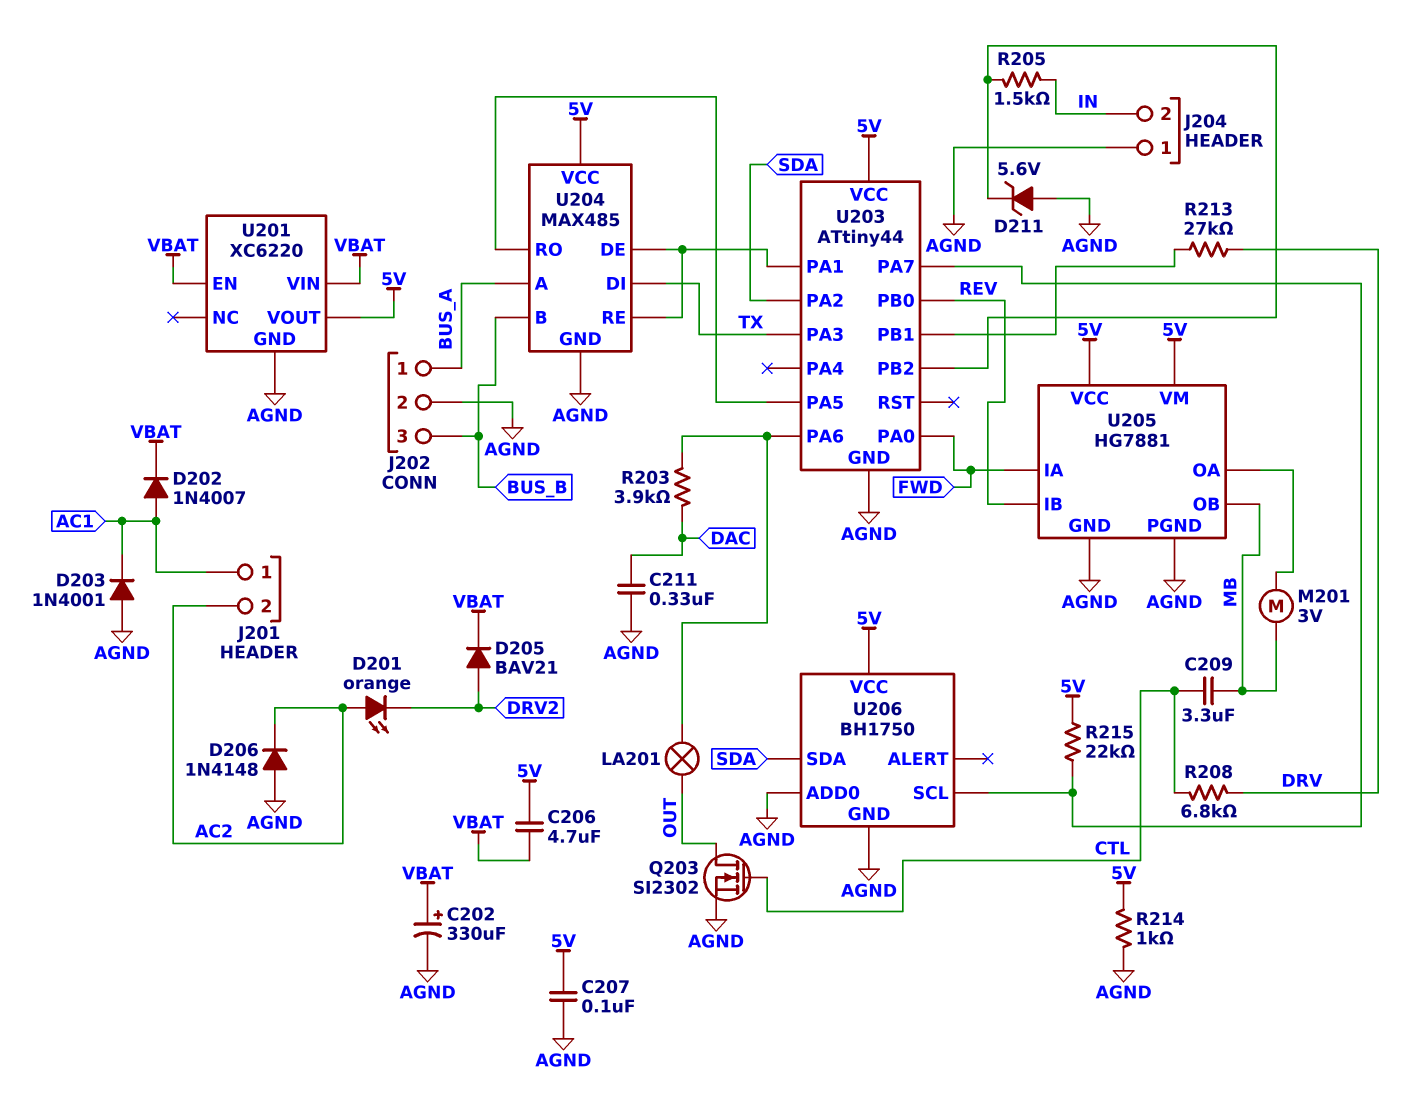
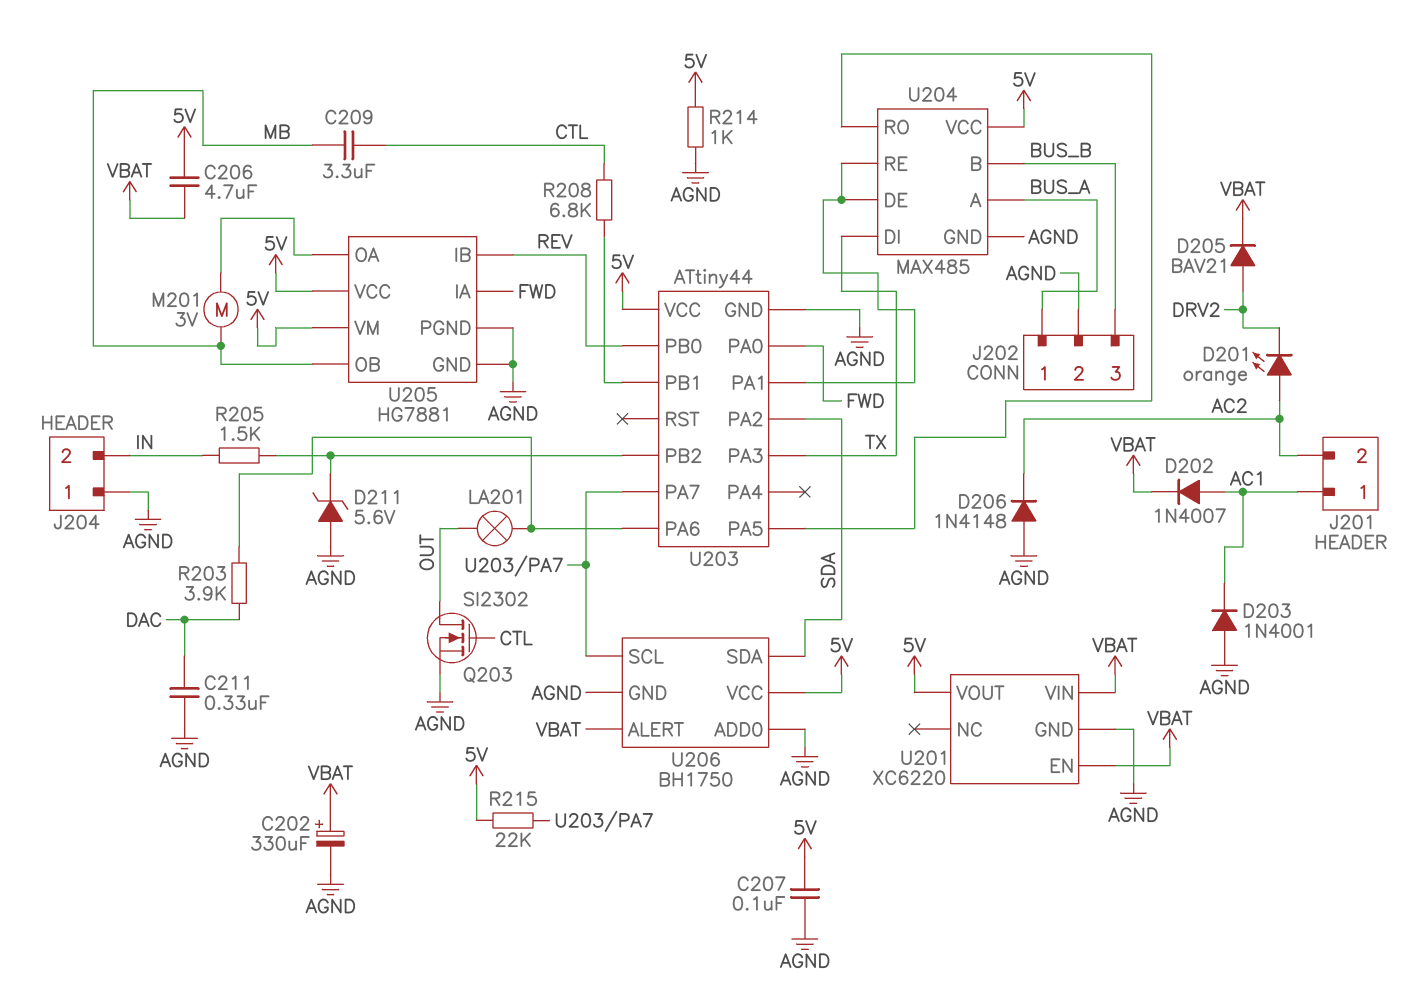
R208: 6.8k (CTL, DRV) -> 6.8k (CTL, U203/PB1)
R213: 27k (DRV, U203/PB1) -> none
U206 pin ALERT: none -> VBAT

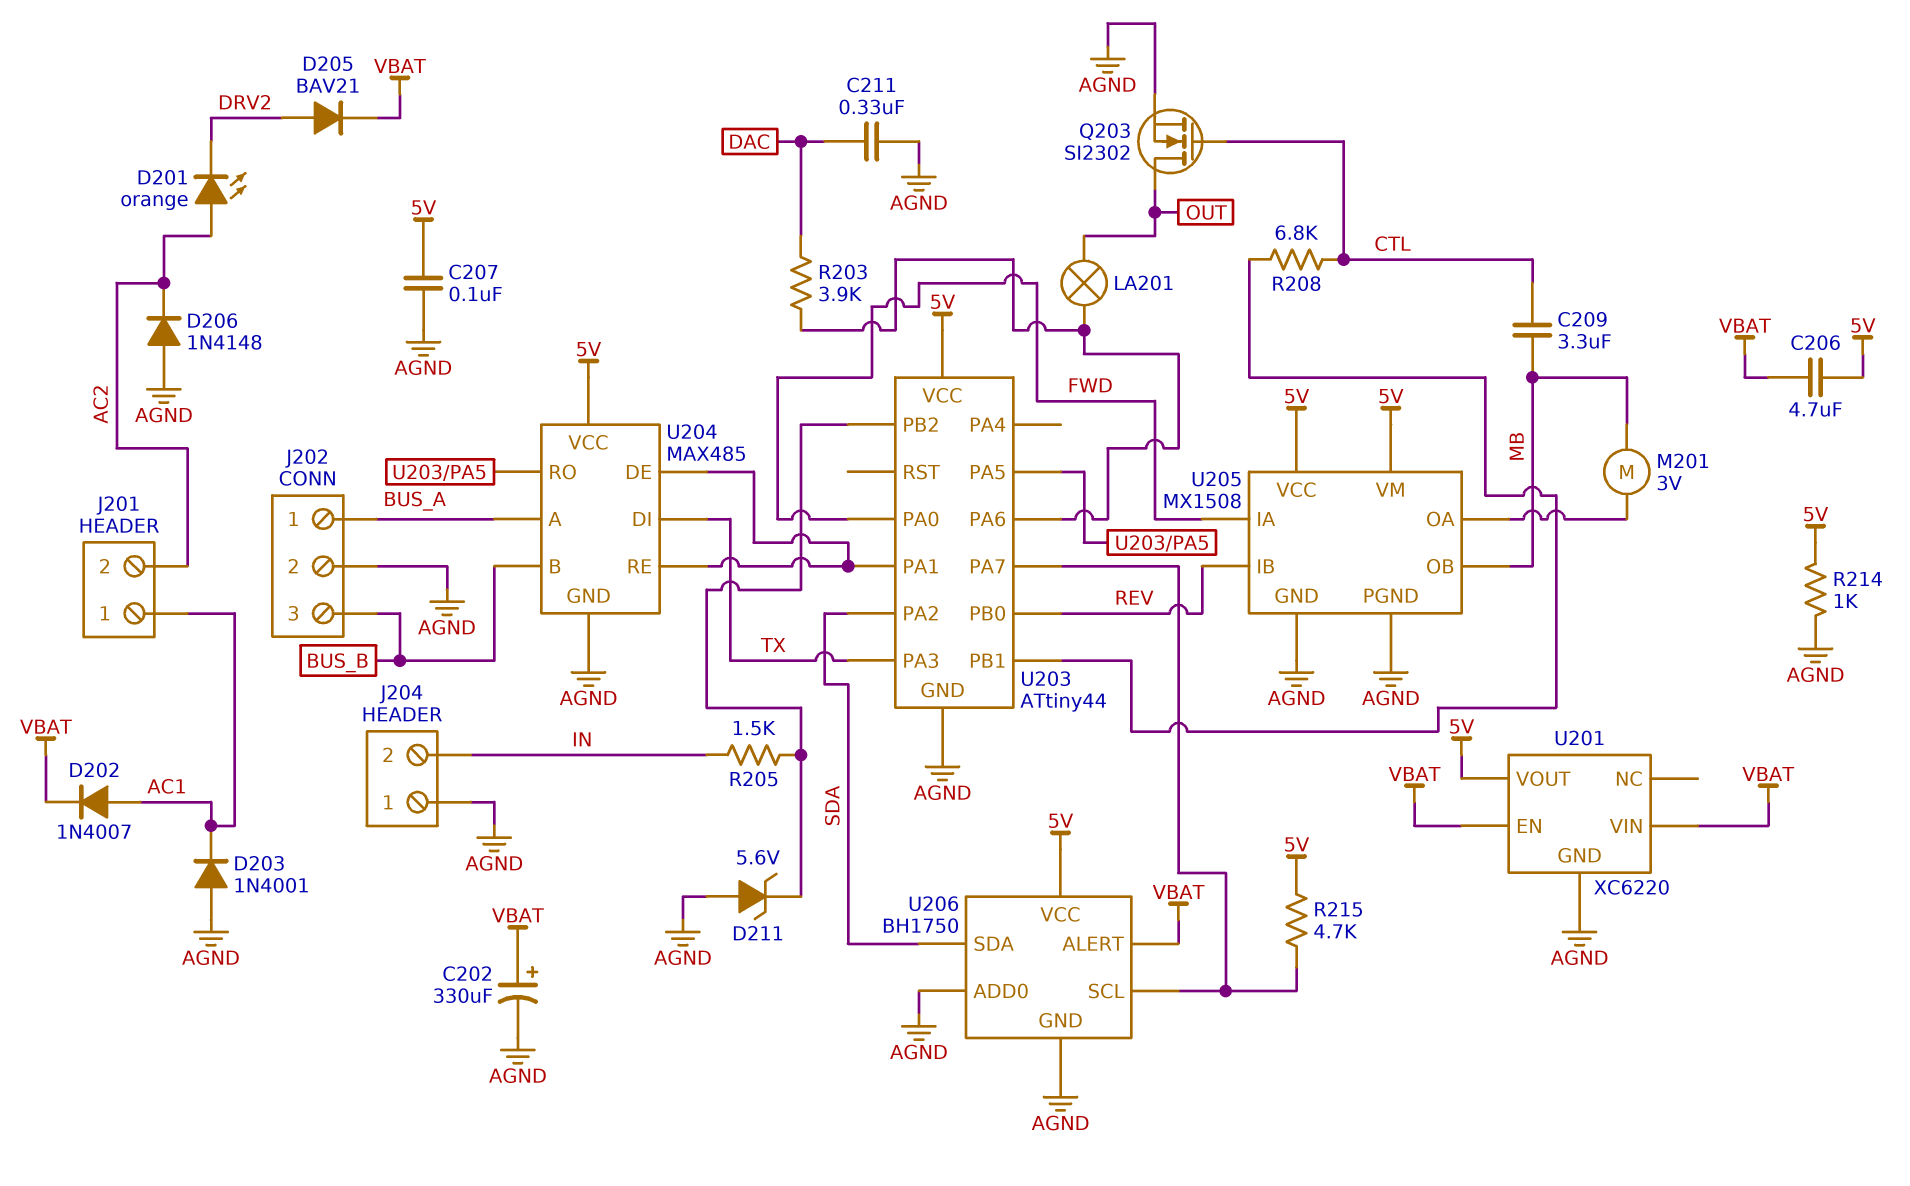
R215: 22k (5V, U203/PA7) -> 4.7k (5V, U203/PA7)
U205: HG7881 -> MX1508

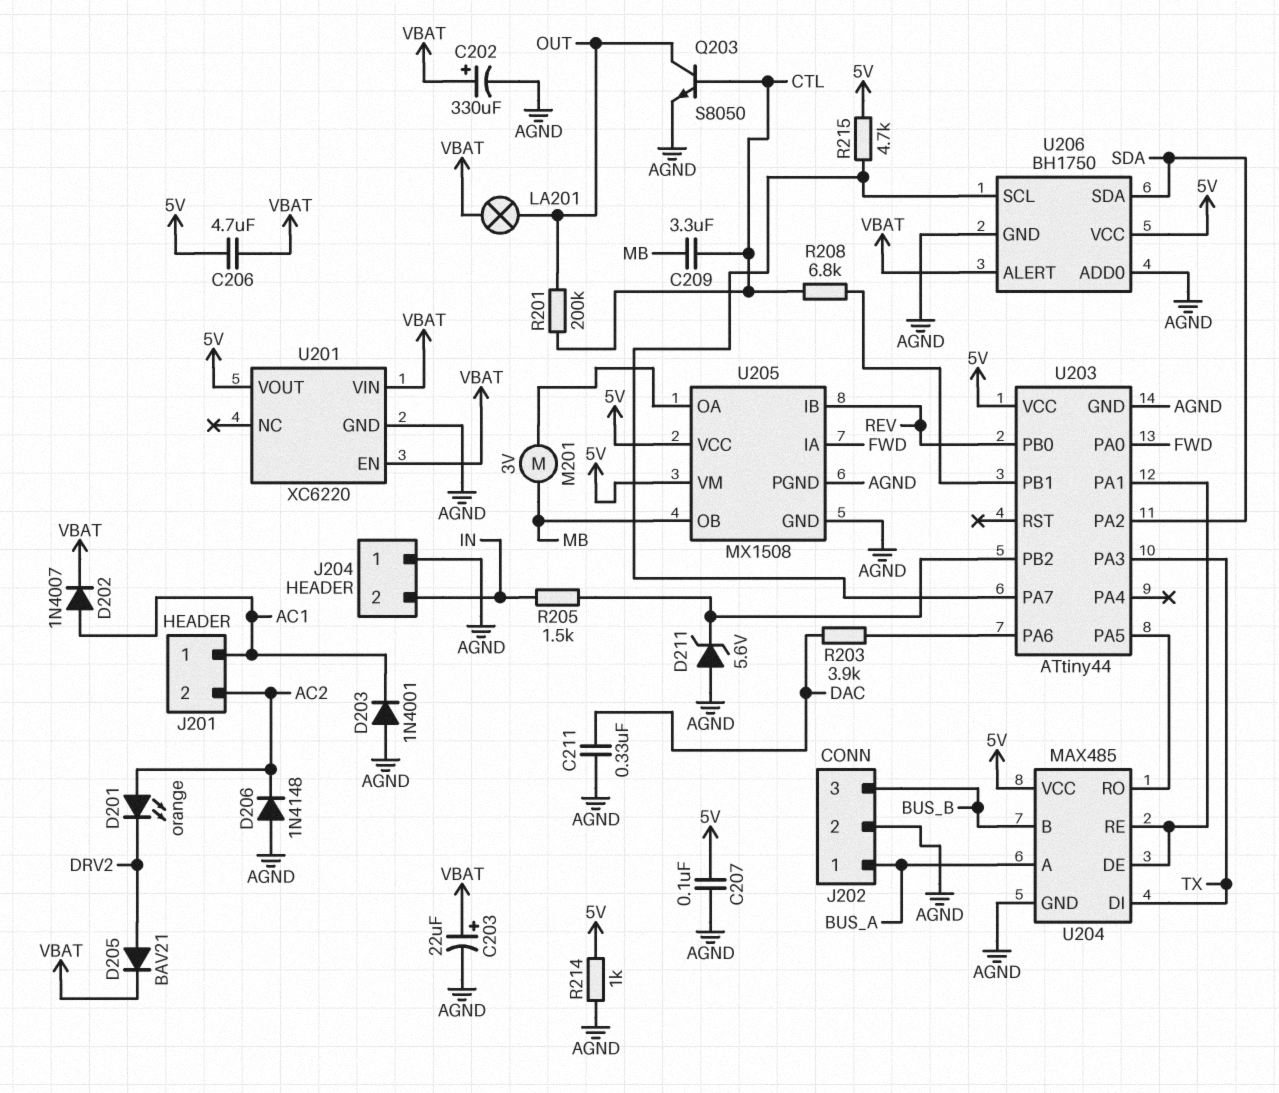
C203: none -> 22uF (plus VBAT, minus AGND)
LA201: lamp (OUT, U203/PA6) -> lamp (OUT, VBAT)
Q203: NMOS SI2302 (G CTL, D OUT, S AGND) -> NPN S8050 (B CTL, C OUT, E AGND)
R201: none -> 200k (CTL, OUT)

